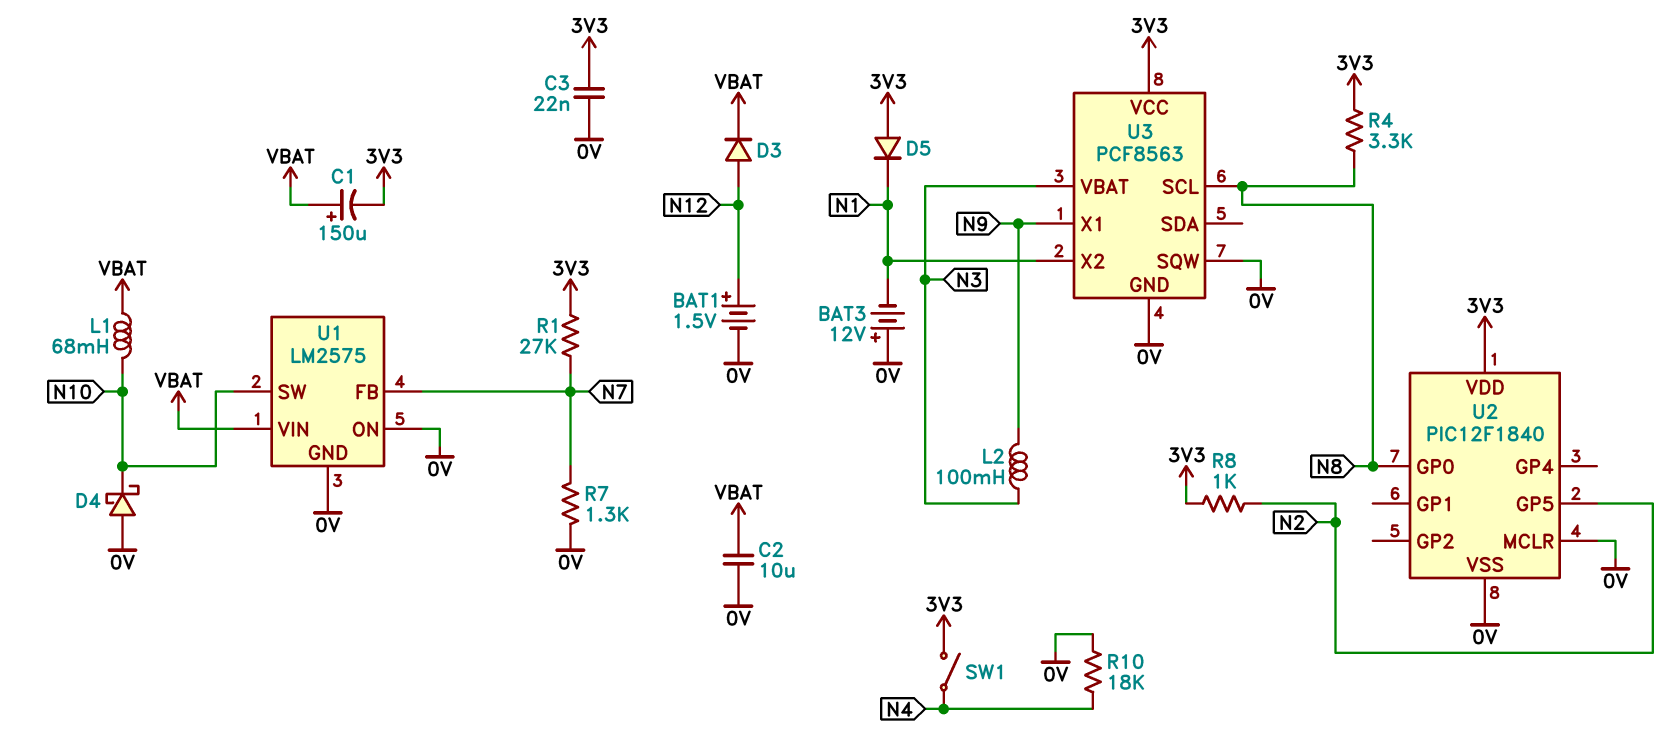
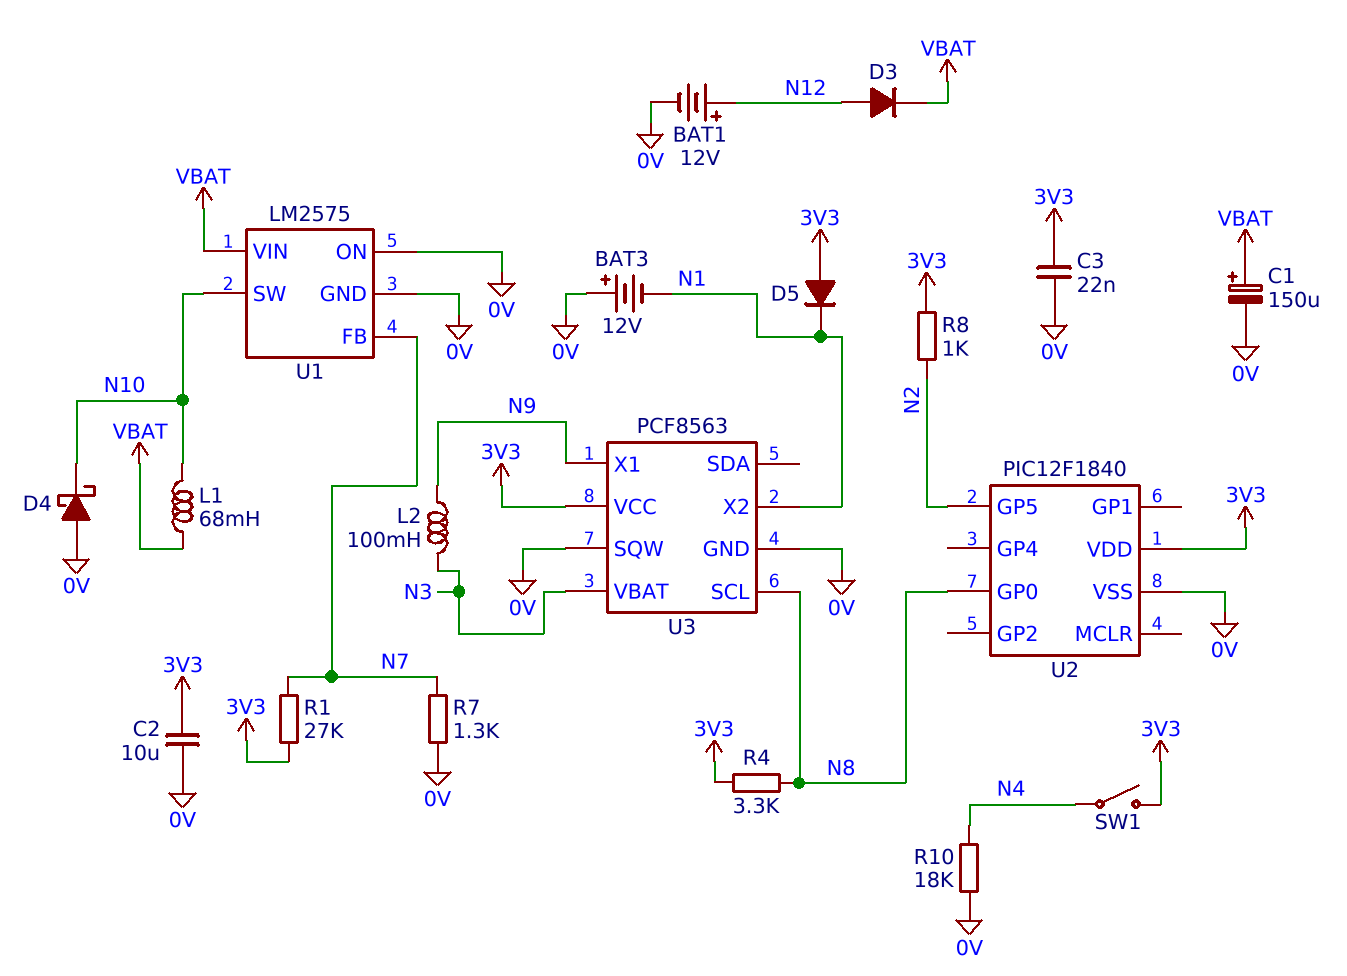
BAT1: 1.5V (plus N12, minus 0V) -> 12V (plus N12, minus 0V)
C1: 150uF (plus VBAT, minus 3V3) -> 150uF (plus VBAT, minus 0V)
C2: 10uF (0V, VBAT) -> 10uF (0V, 3V3)
U2 pin MCLR: 0V -> none

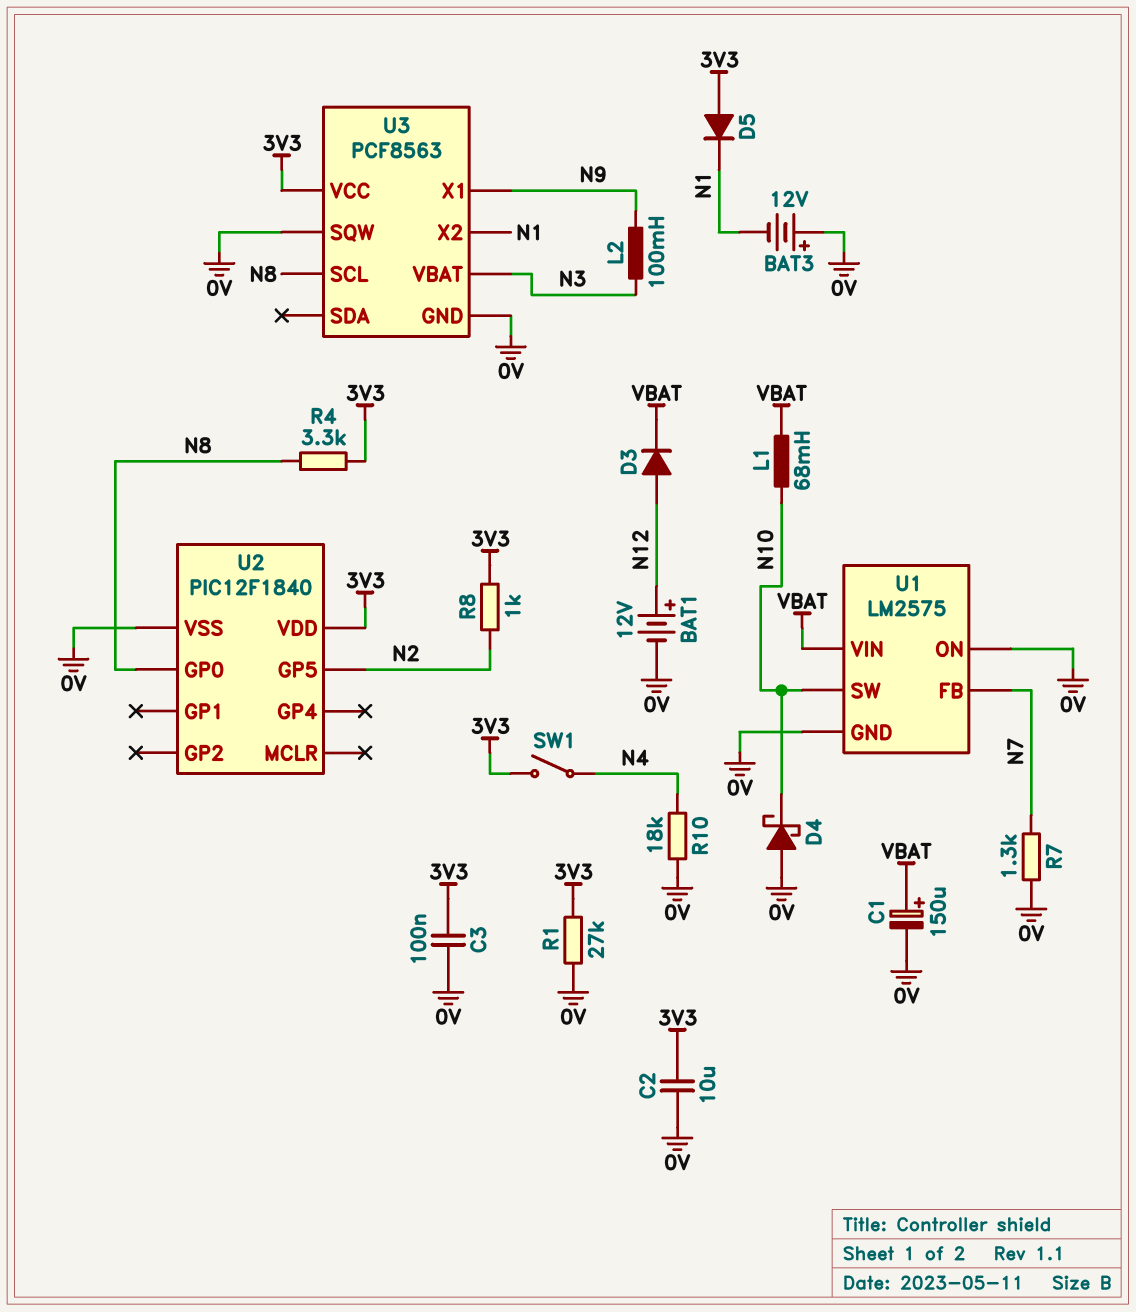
C3: 22nF (0V, 3V3) -> 100nF (0V, 3V3)
R1: 27k (3V3, N7) -> 27k (0V, 3V3)

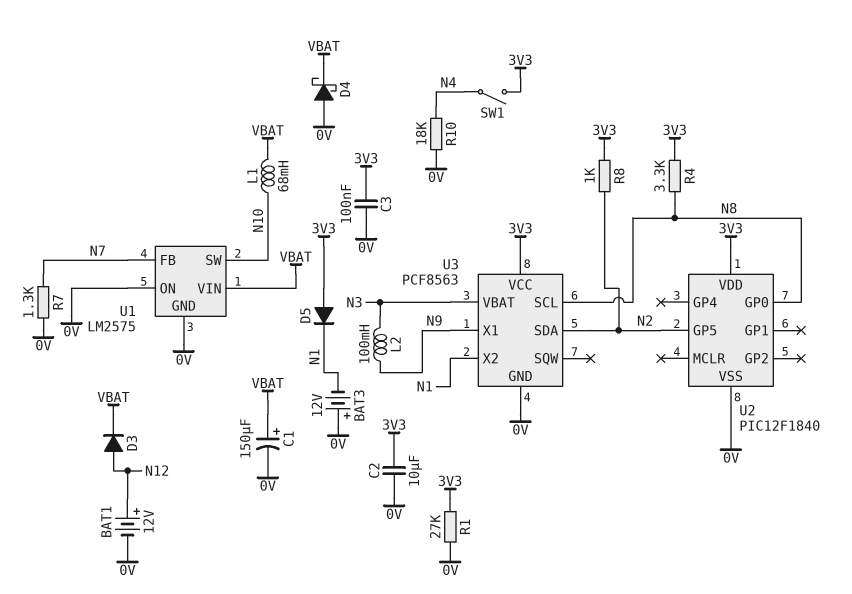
D4: schottky (A 0V, K N10) -> schottky (A 0V, K VBAT)
U3 pin SDA: none -> N2
U3 pin SQW: 0V -> none

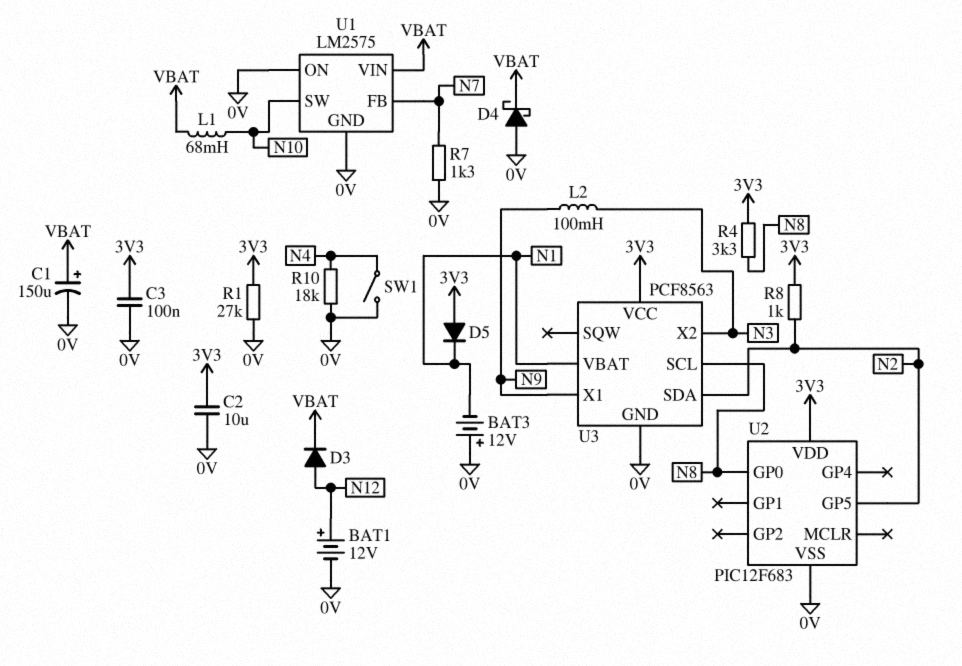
SW1: switch (3V3, N4) -> switch (0V, N4)
U2: PIC12F1840 -> PIC12F683
U3 pin VBAT: N3 -> N1
U3 pin X2: N1 -> N3

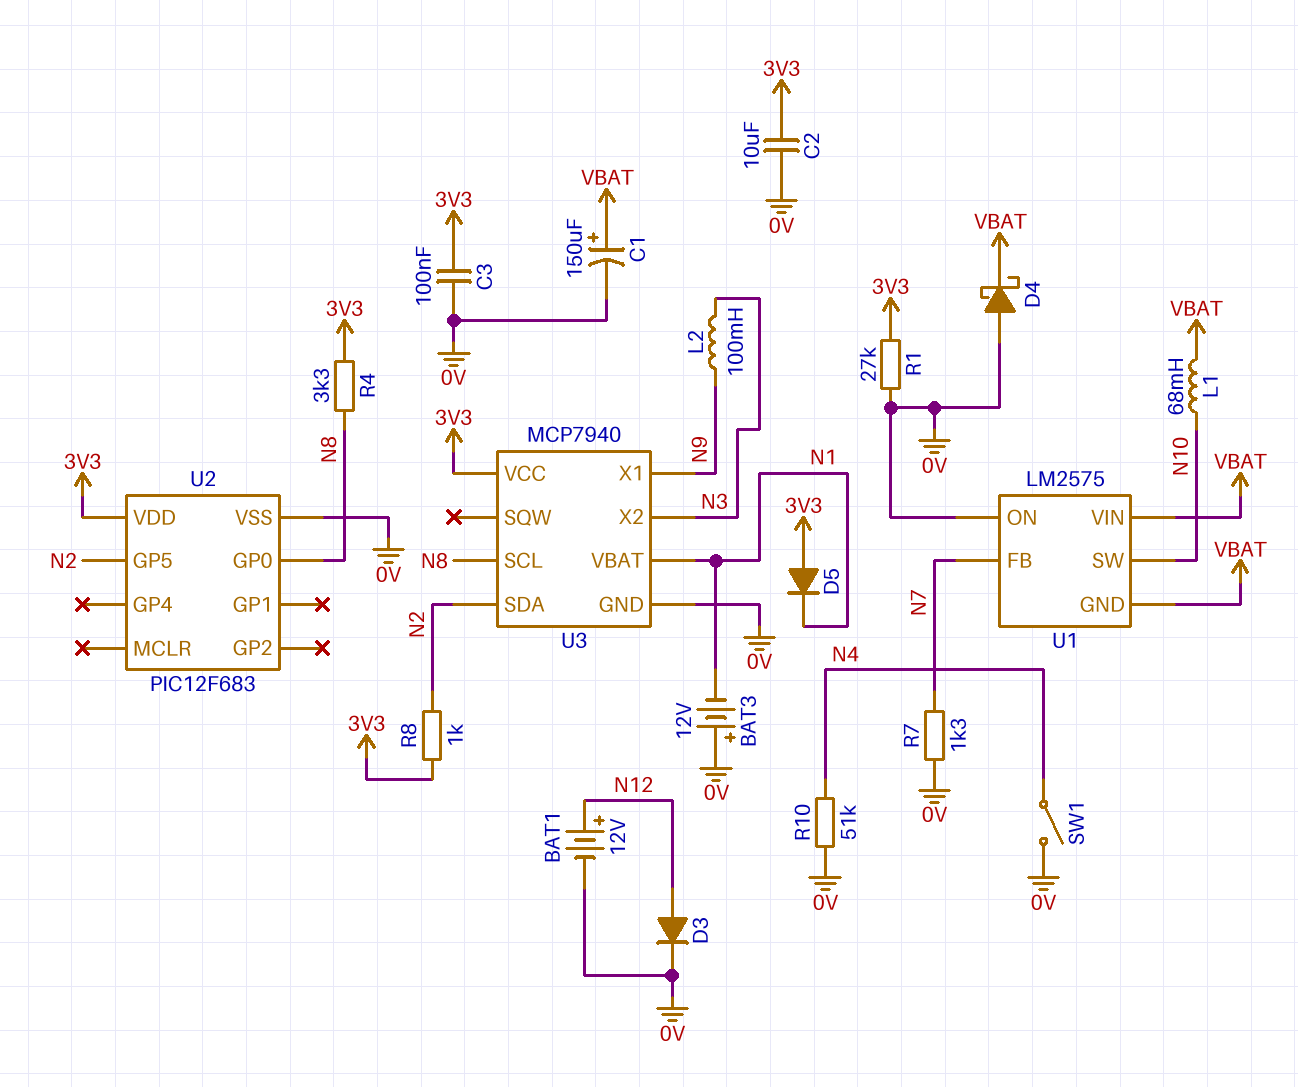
D3: diode (A N12, K VBAT) -> diode (A N12, K 0V)
R10: 18k (0V, N4) -> 51k (0V, N4)
U1 pin GND: 0V -> VBAT
U3: PCF8563 -> MCP7940

